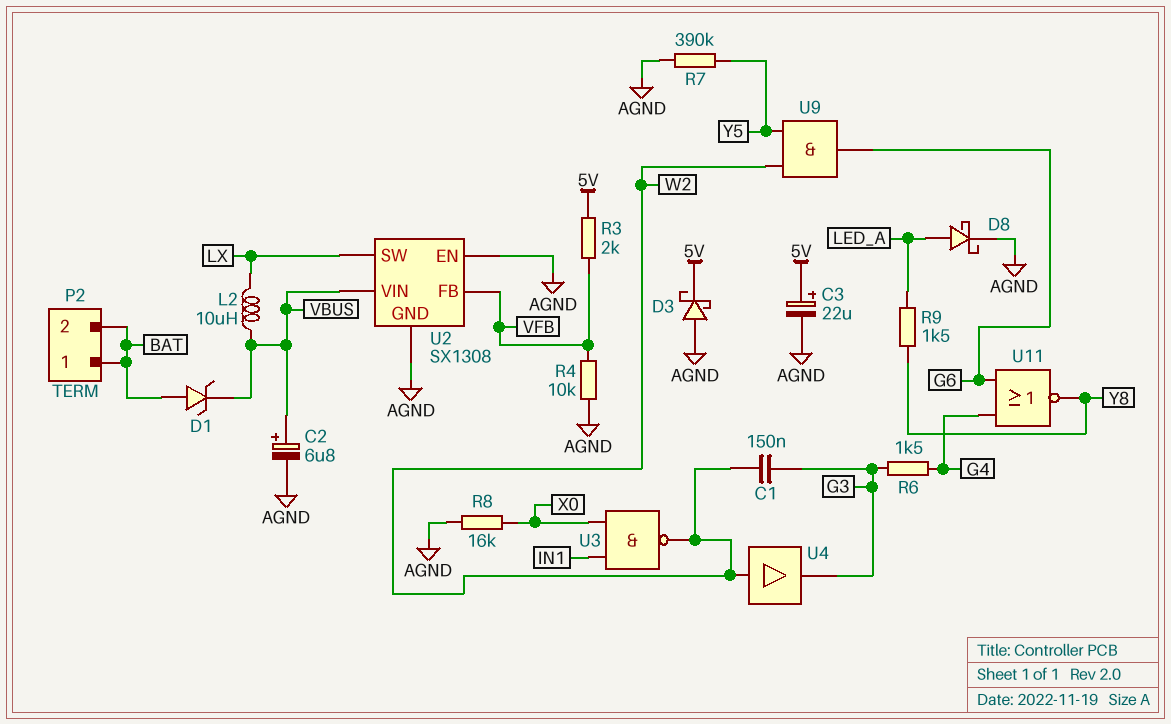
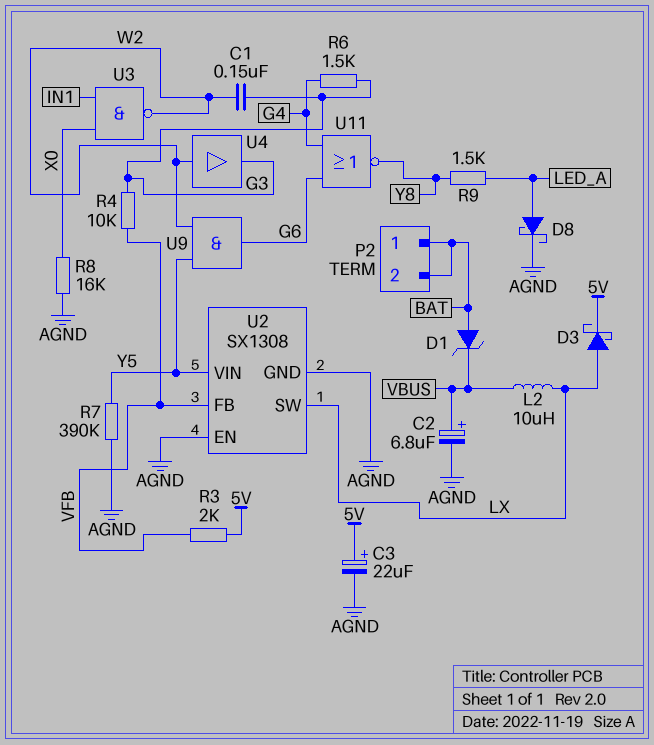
D3: schottky (A AGND, K 5V) -> schottky (A LX, K 5V)
R4: 10k (AGND, VFB) -> 10k (G3, VFB)
U2 pin VIN: VBUS -> Y5

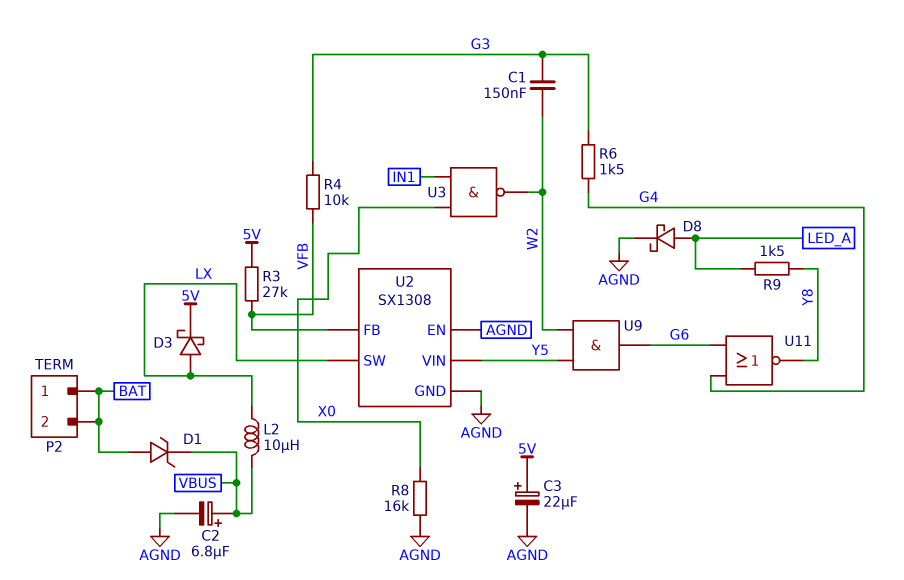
R3: 2k (5V, VFB) -> 27k (5V, VFB)
R7: 390k (AGND, Y5) -> none
U4: buffer (in W2, out G3) -> none

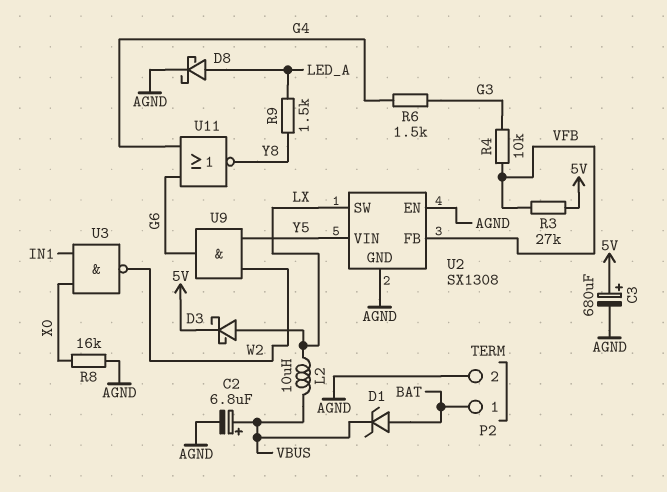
C1: 150nF (G3, W2) -> none
C3: 22uF (plus 5V, minus AGND) -> 680uF (plus 5V, minus AGND)
P2 pin 2: BAT -> AGND

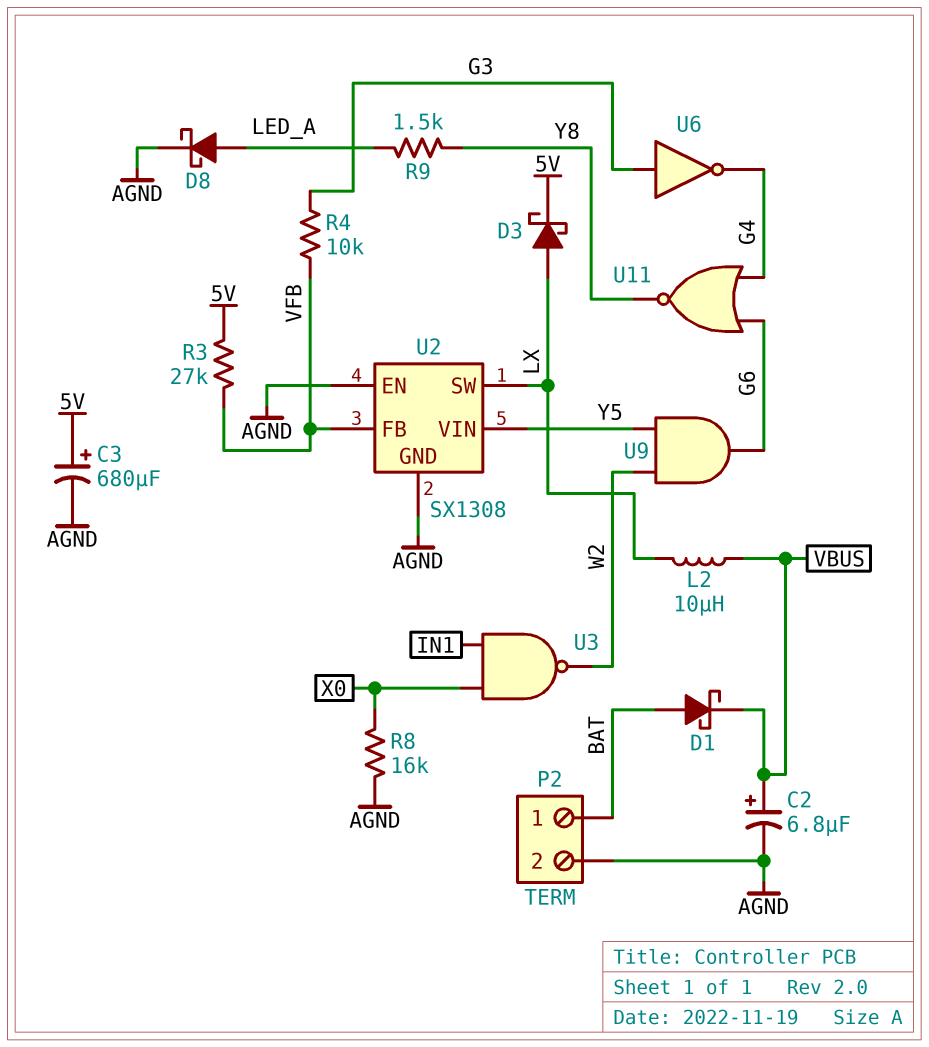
D1: zener (A BAT, K VBUS) -> schottky (A BAT, K VBUS)
R6: 1.5k (G3, G4) -> none
U6: none -> NOT (in G3, out G4)

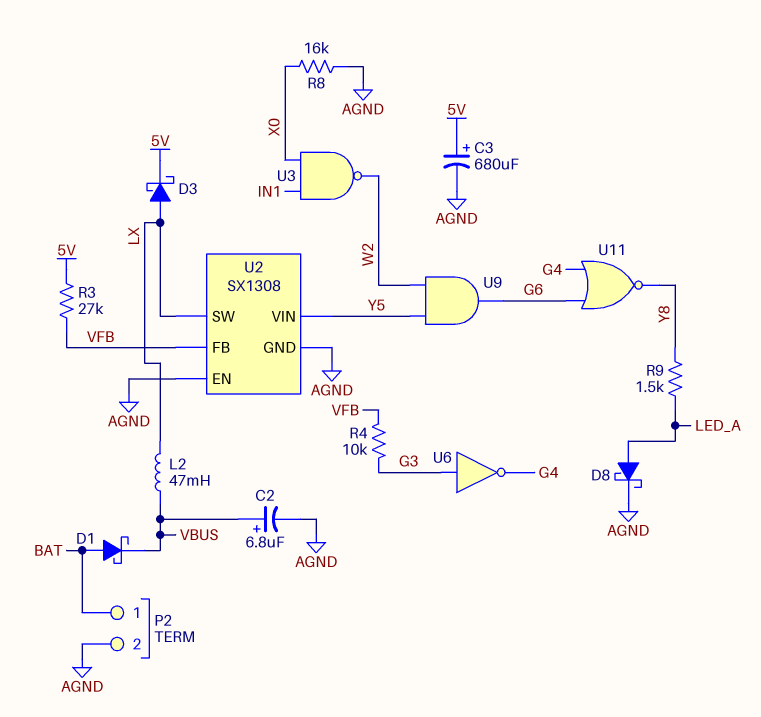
L2: 10uH (LX, VBUS) -> 47mH (LX, VBUS)

